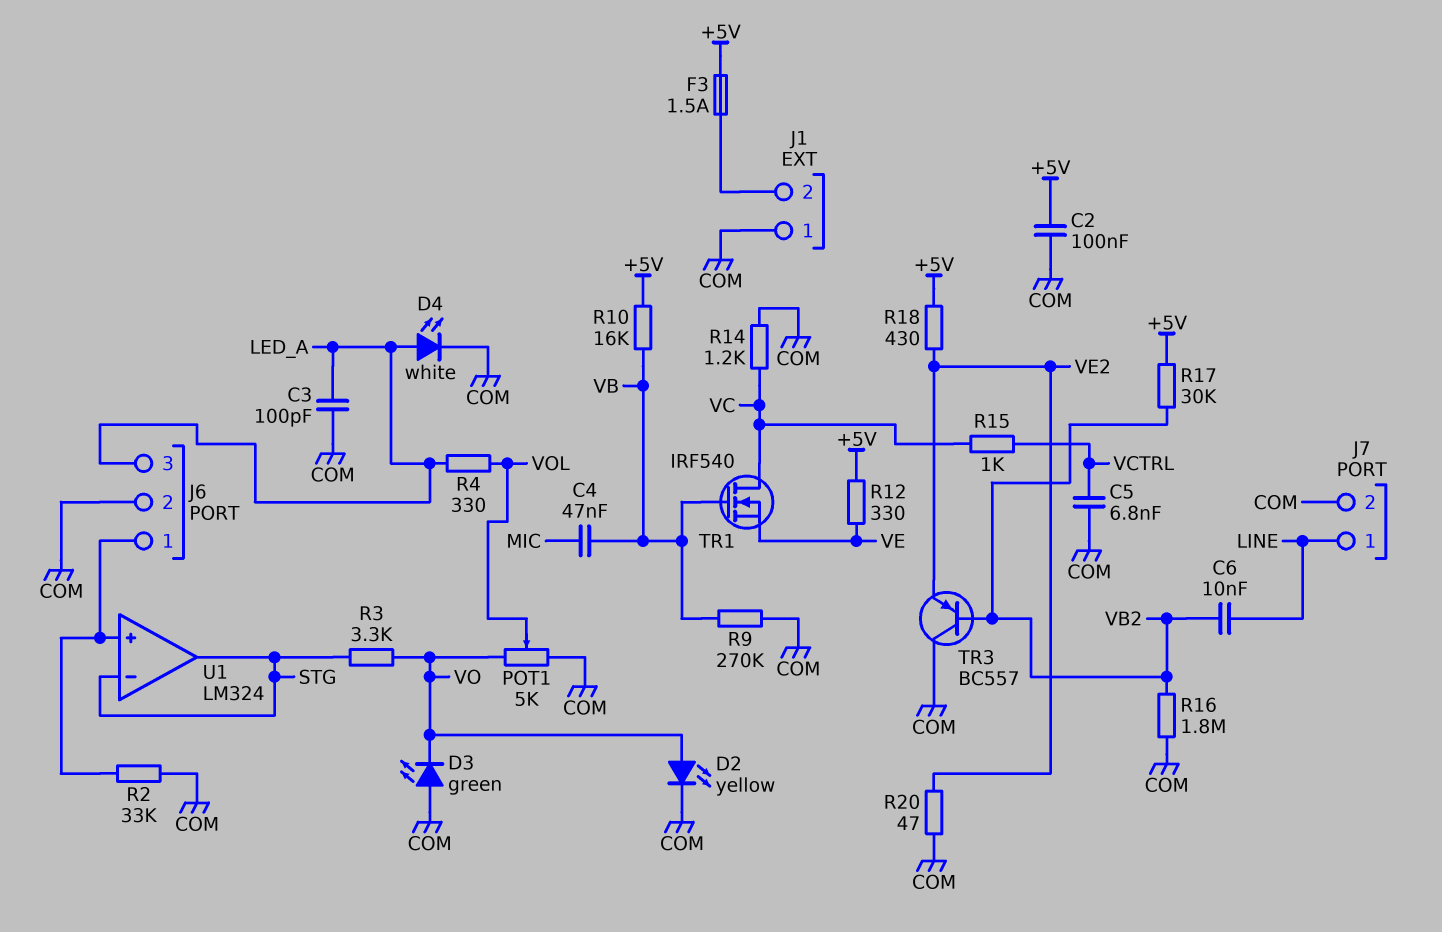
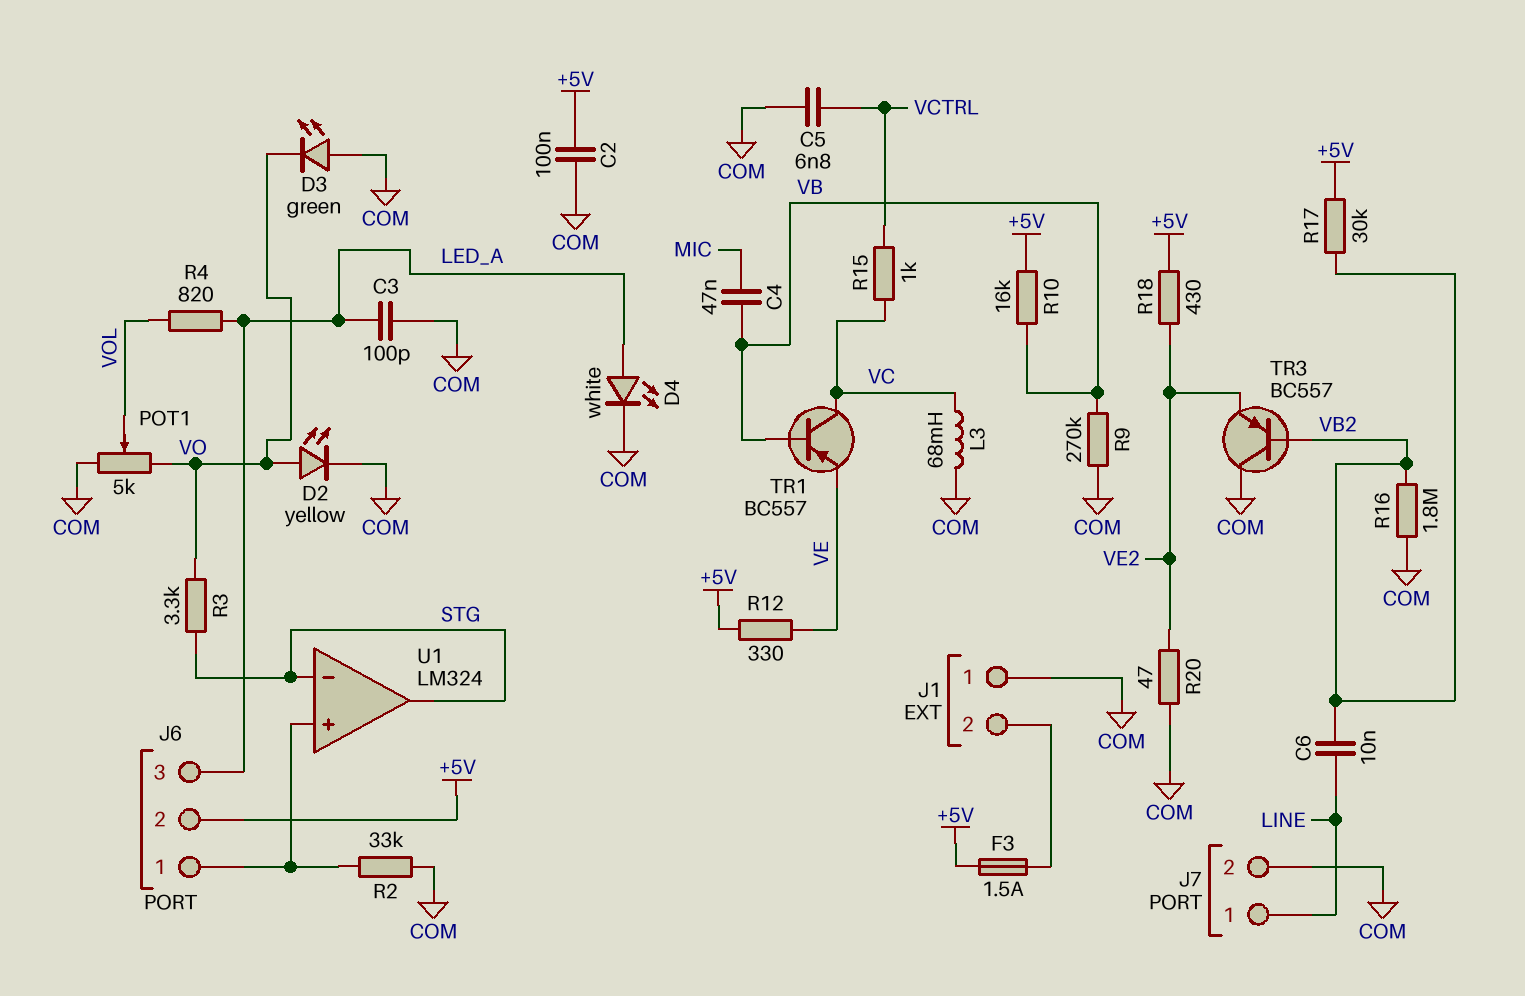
J6 pin 2: COM -> +5V
L3: none -> 68mH (COM, VC)
R4: 330 (LED_A, VOL) -> 820 (LED_A, VOL)
R14: 1.2k (COM, VC) -> none
TR1: NMOS IRF540 (G VB, D VC, S VE) -> PNP BC557 (B VB, C VC, E VE)

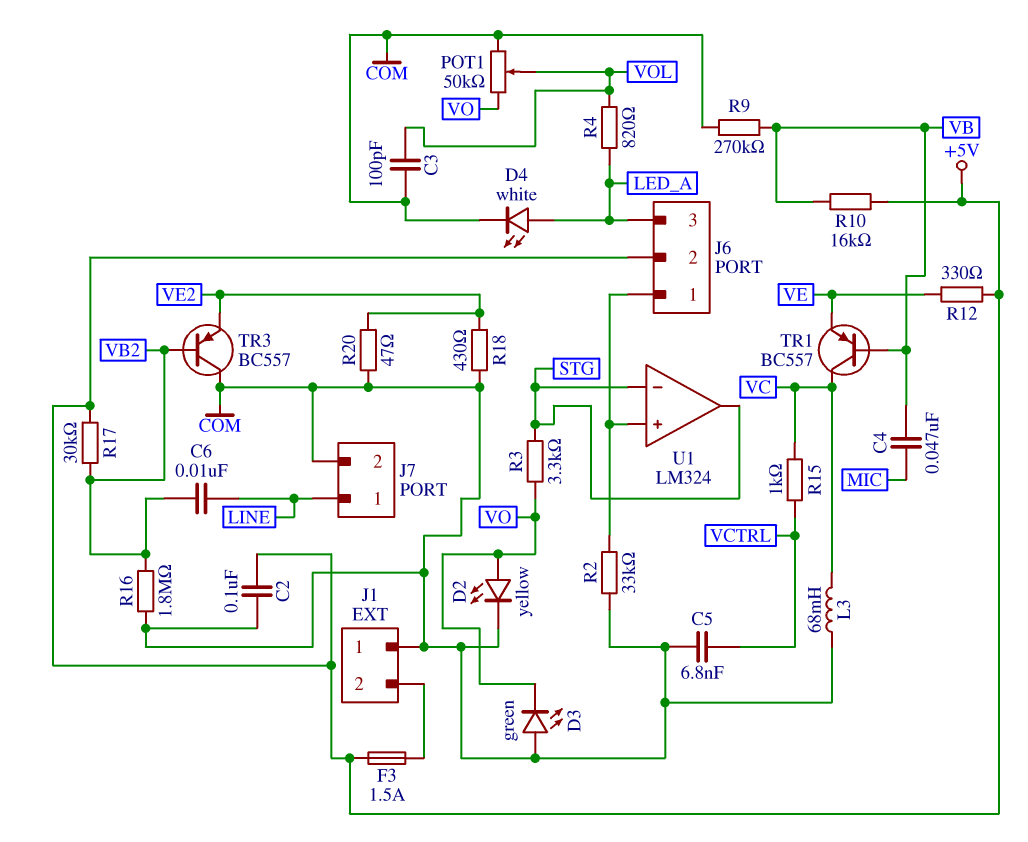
C3: 100pF (COM, LED_A) -> 100pF (COM, VOL)
POT1: 5k (COM, VO, wiper VOL) -> 50k (COM, VO, wiper VOL)
R18: 430 (+5V, VE2) -> 430 (COM, VE2)

